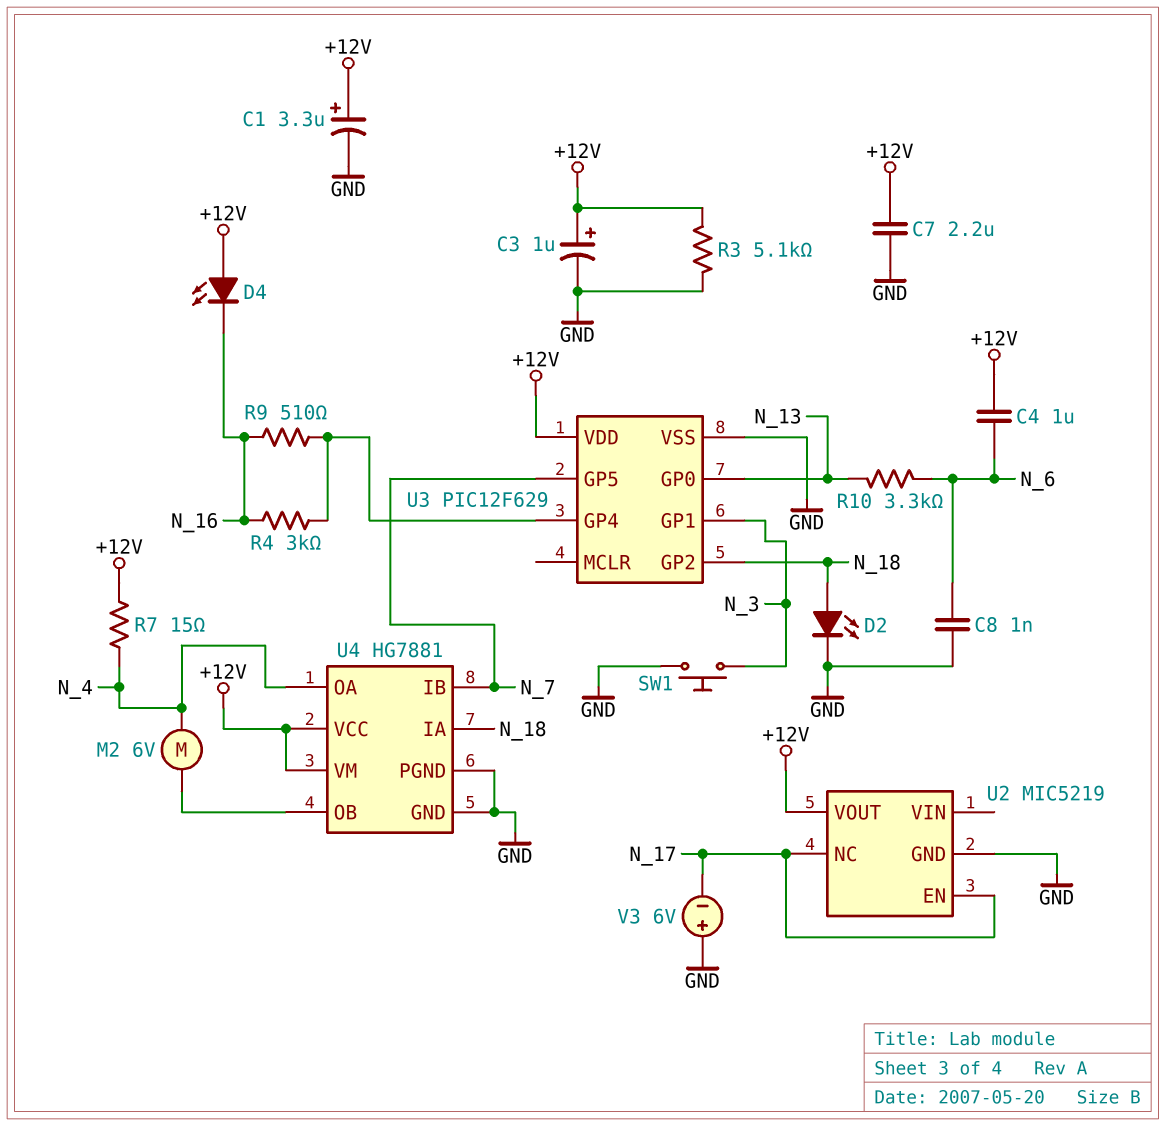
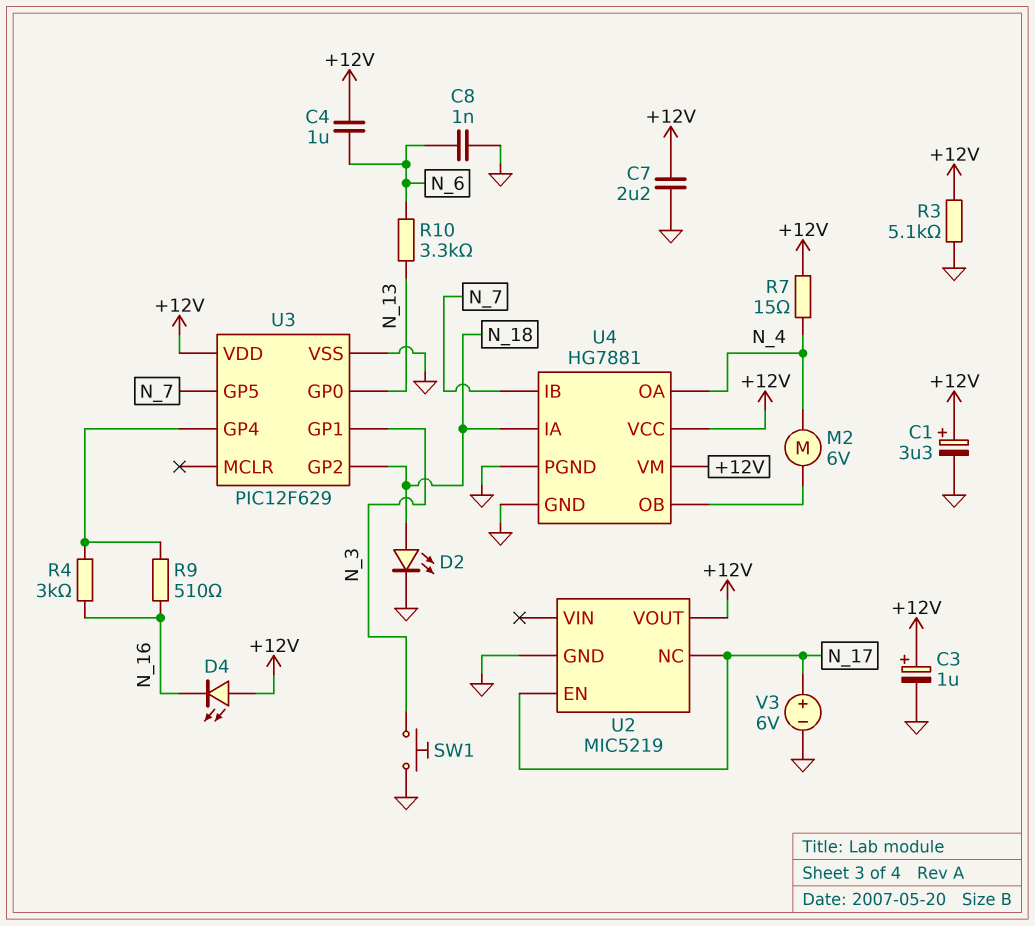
V3: 6V (plus GND, minus N_17) -> 6V (plus N_17, minus GND)

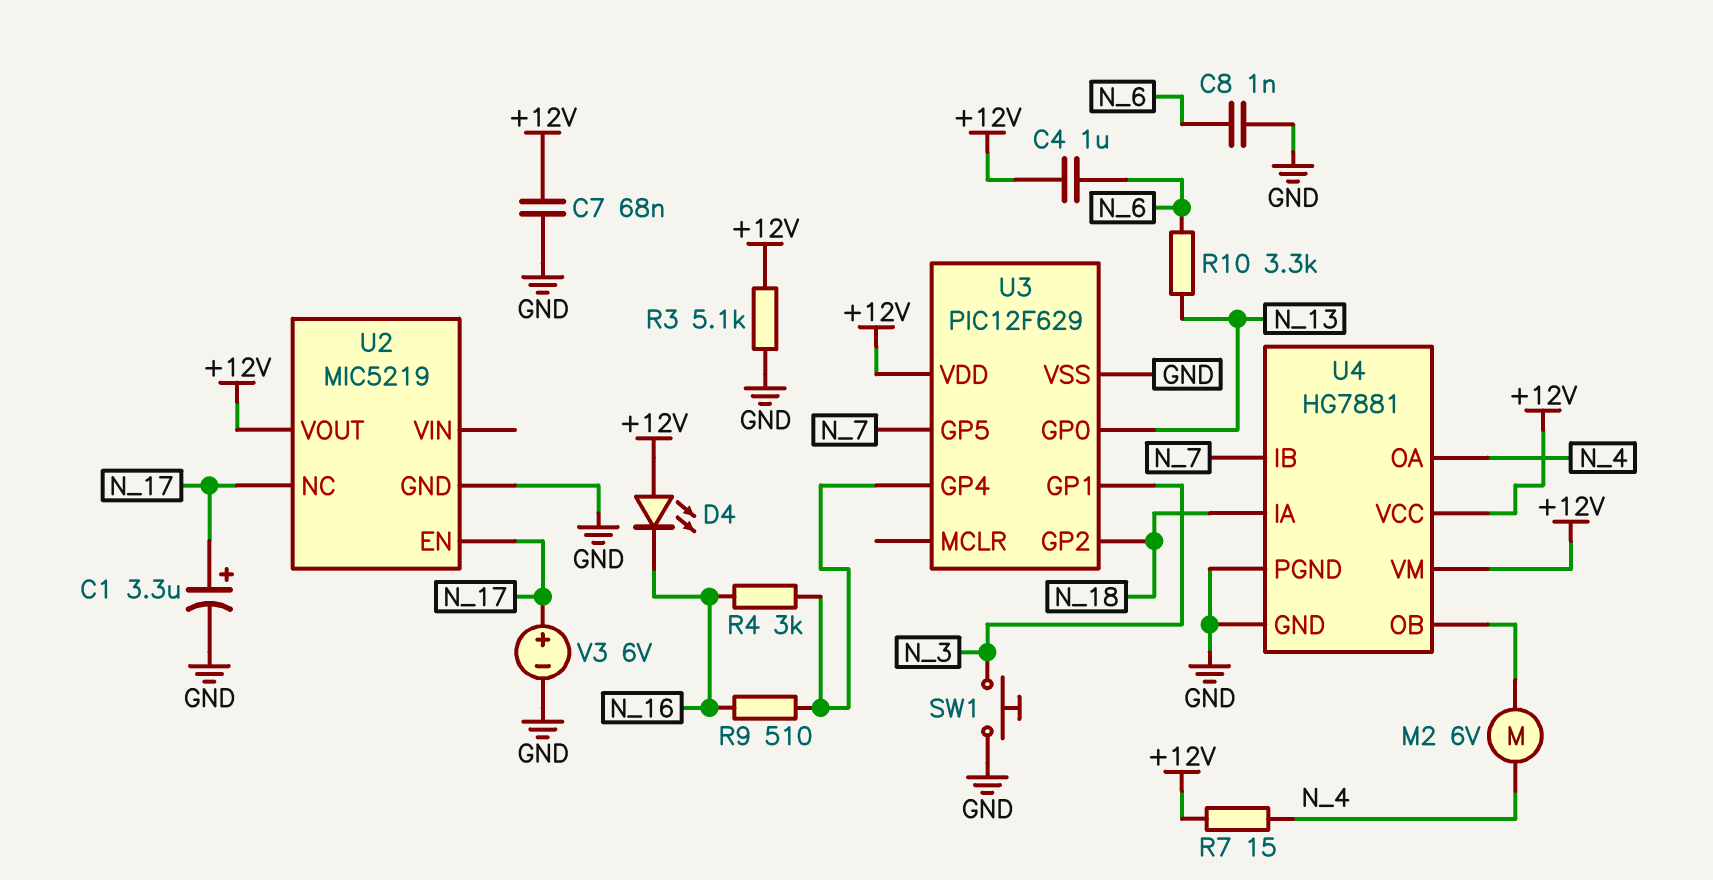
C1: 3.3uF (plus +12V, minus GND) -> 3.3uF (plus N_17, minus GND)
C3: 1uF (plus +12V, minus GND) -> none
C7: 2.2uF (+12V, GND) -> 68nF (+12V, GND)
D2: LED (A N_18, K GND) -> none

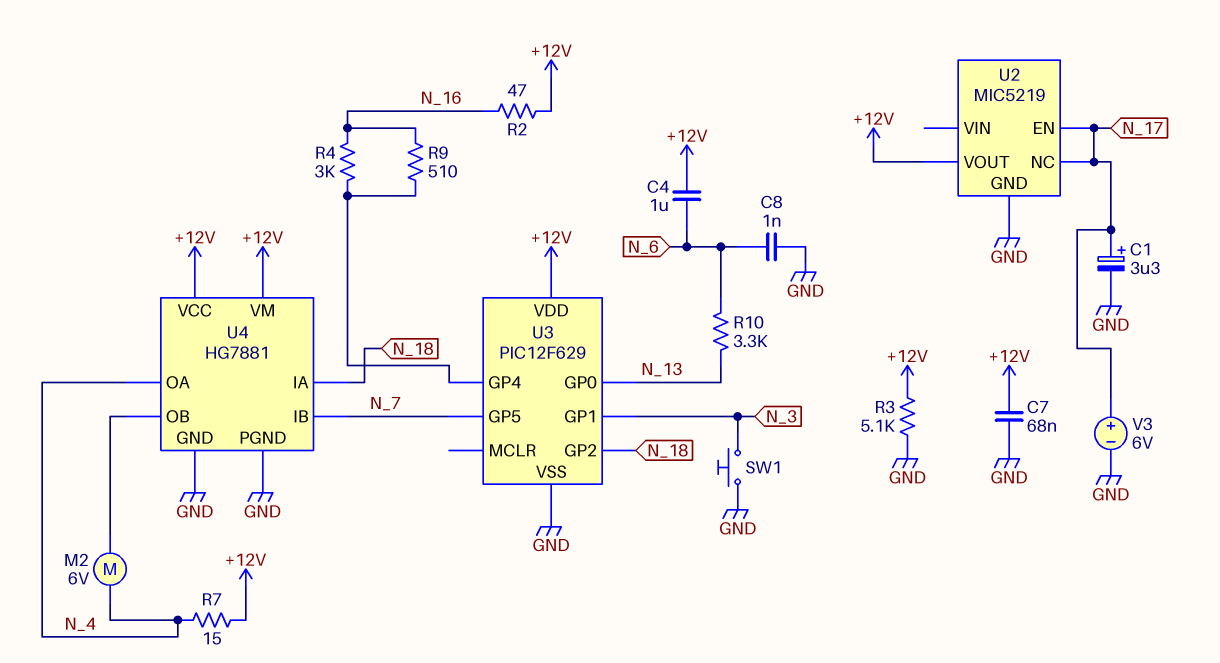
D4: LED (A +12V, K N_16) -> none
R2: none -> 47 (+12V, N_16)

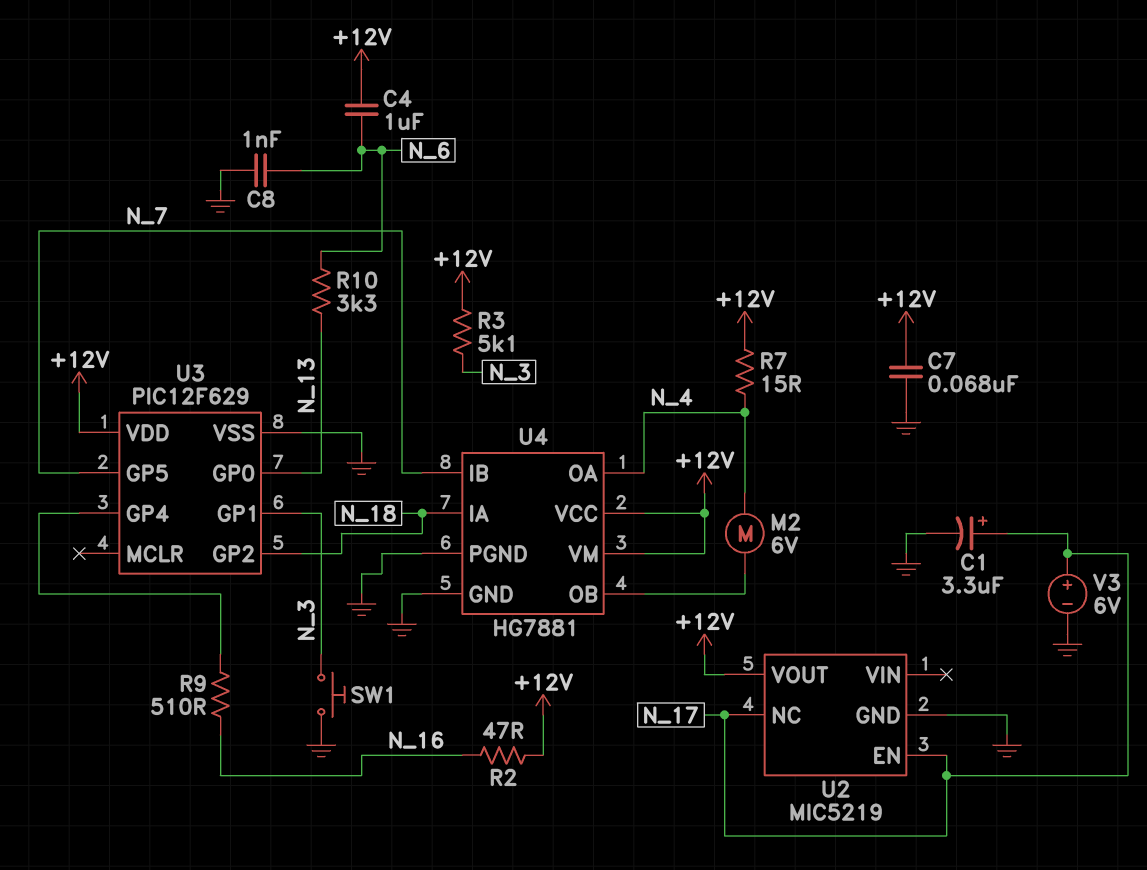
R3: 5.1k (+12V, GND) -> 5.1k (+12V, N_3)
R4: 3k (N_16, U3/GP4) -> none

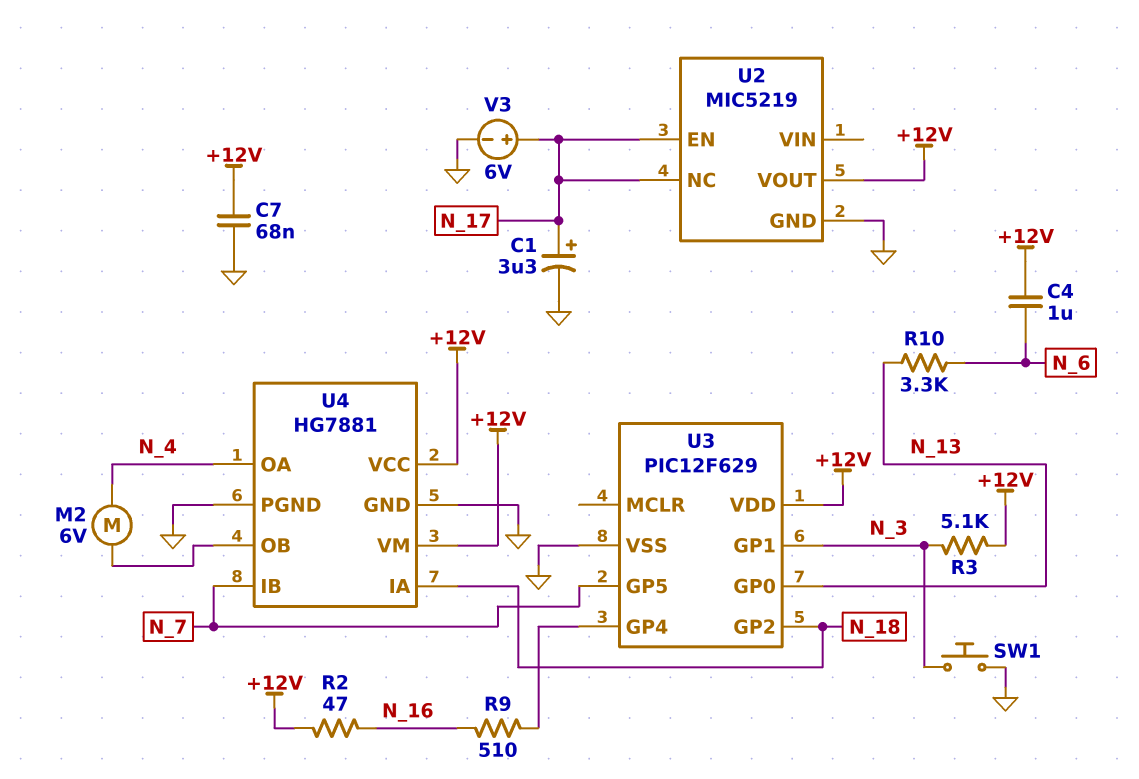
C8: 1nF (GND, N_6) -> none
R7: 15 (+12V, N_4) -> none

